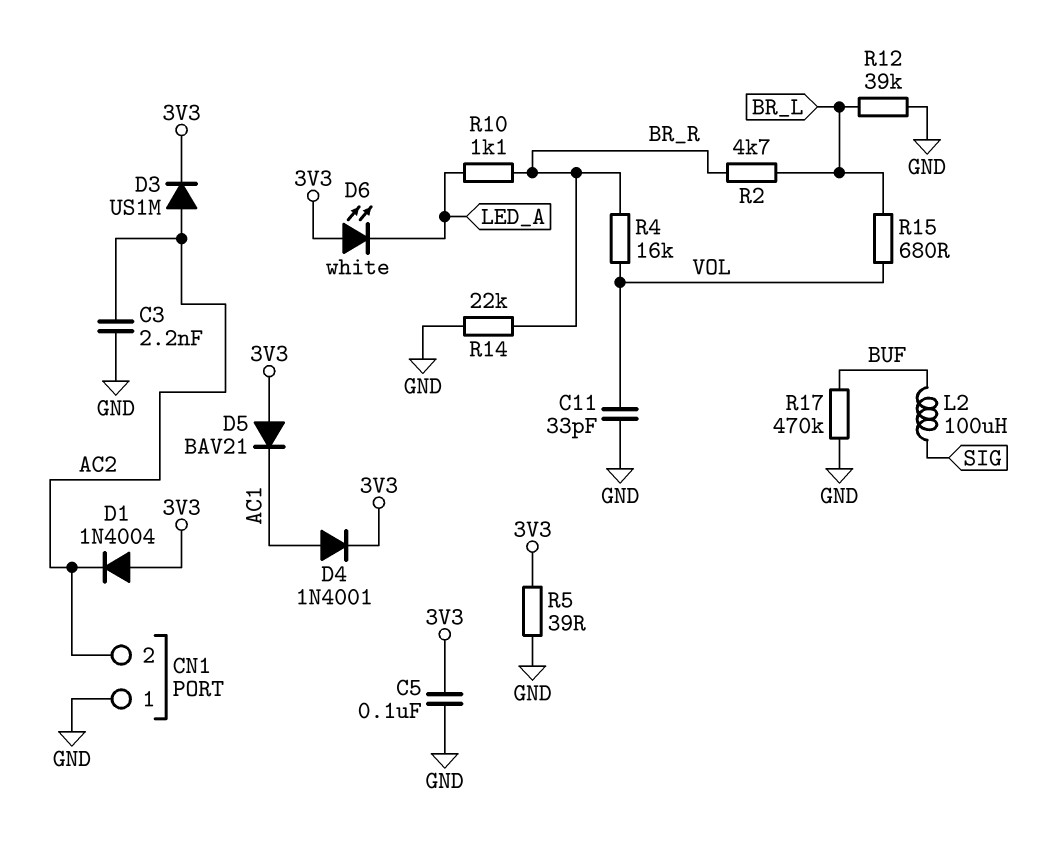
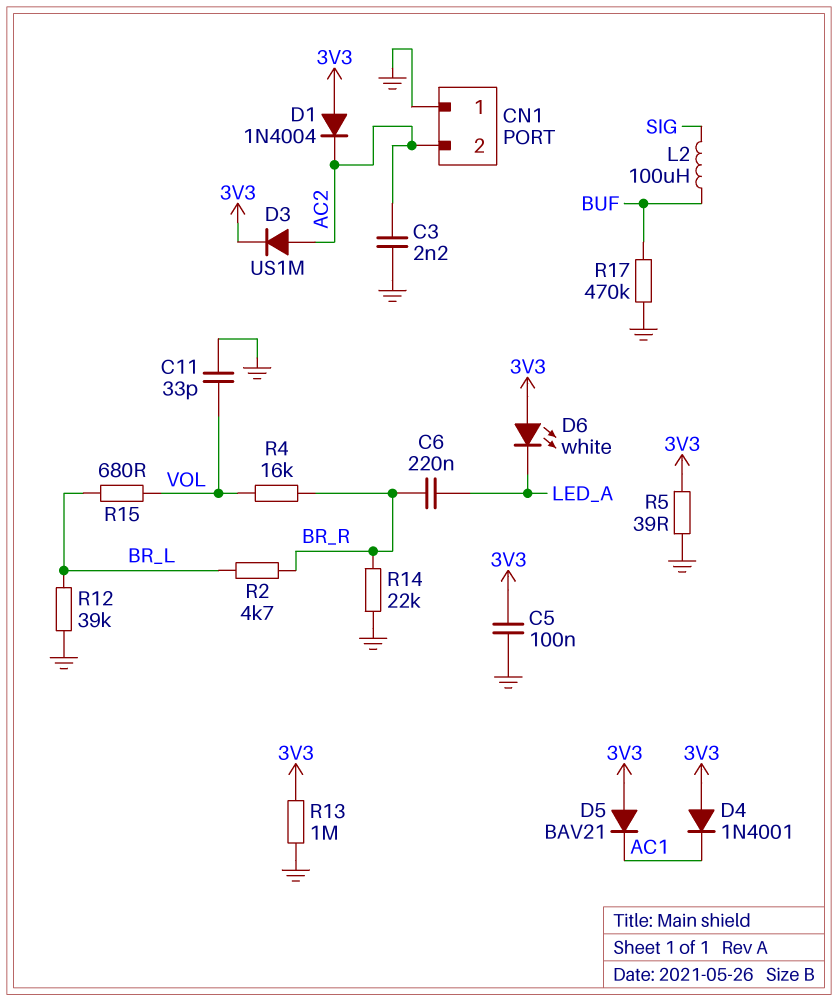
C6: none -> 220nF (BR_R, LED_A)
D4: diode 1N4001 (A AC1, K 3V3) -> diode 1N4001 (A 3V3, K AC1)
R10: 1.1k (BR_R, LED_A) -> none
R13: none -> 1M (3V3, GND)

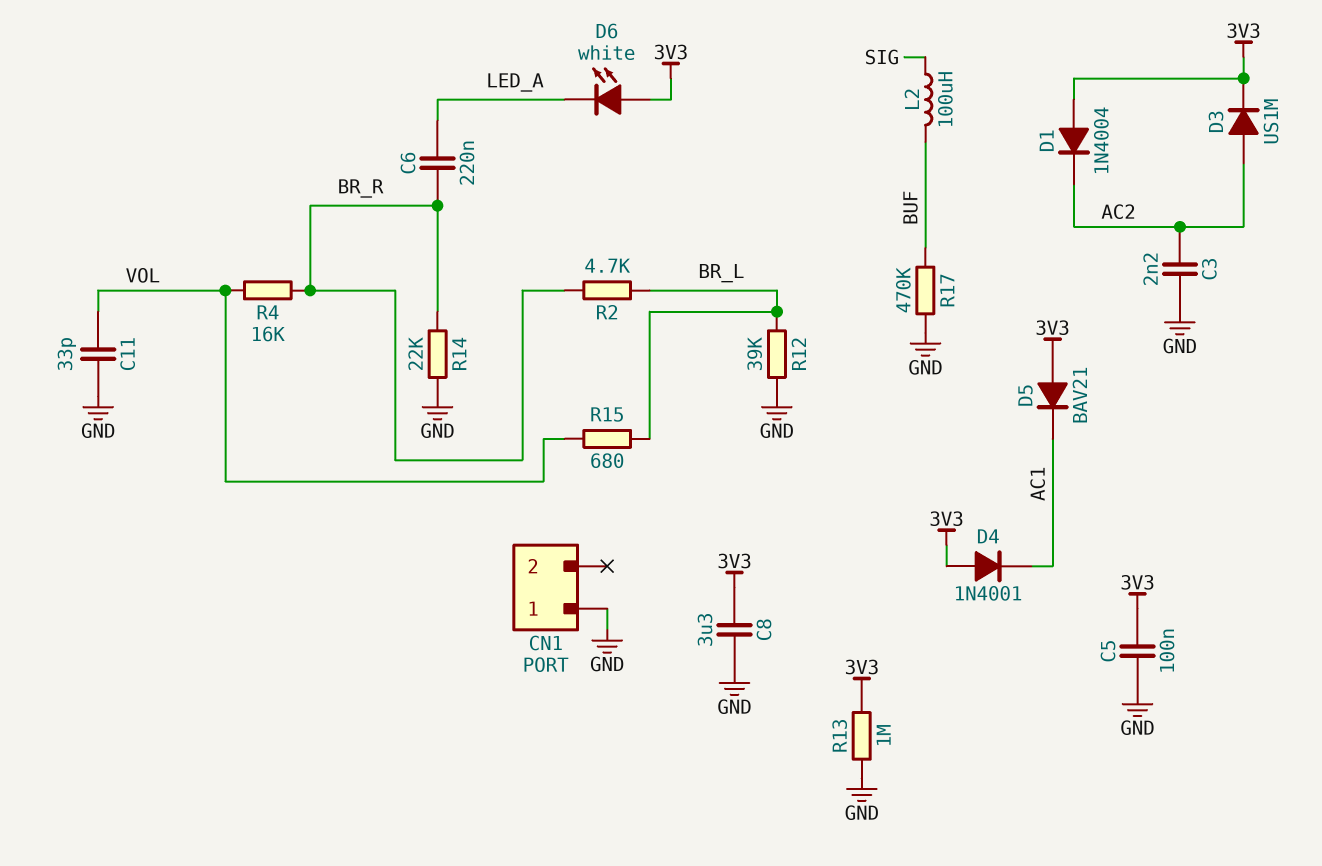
C8: none -> 3.3uF (3V3, GND)
CN1 pin 2: AC2 -> none
R5: 39 (3V3, GND) -> none

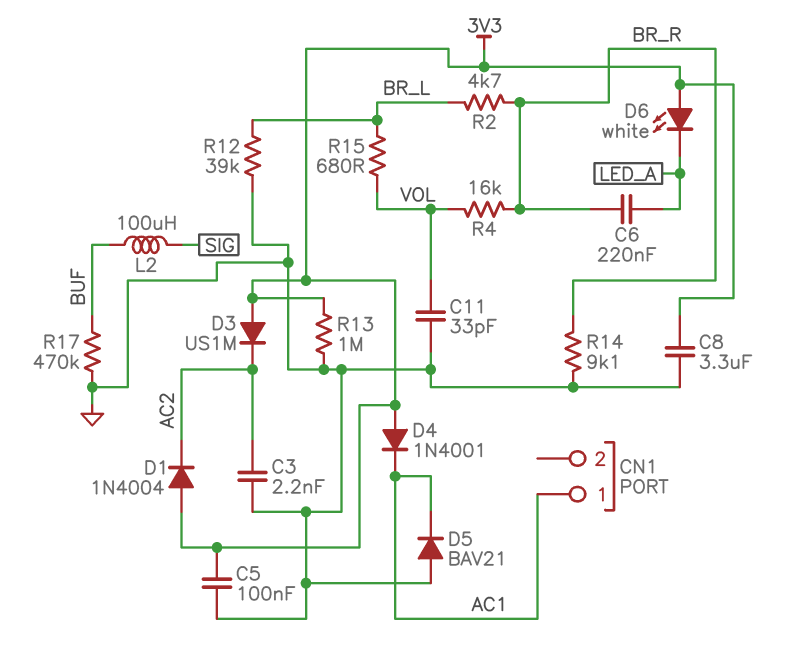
CN1 pin 1: GND -> AC1
D3: diode US1M (A AC2, K 3V3) -> diode US1M (A 3V3, K AC2)
D5: diode BAV21 (A 3V3, K AC1) -> diode BAV21 (A GND, K AC1)
R14: 22k (BR_R, GND) -> 9.1k (BR_R, GND)

